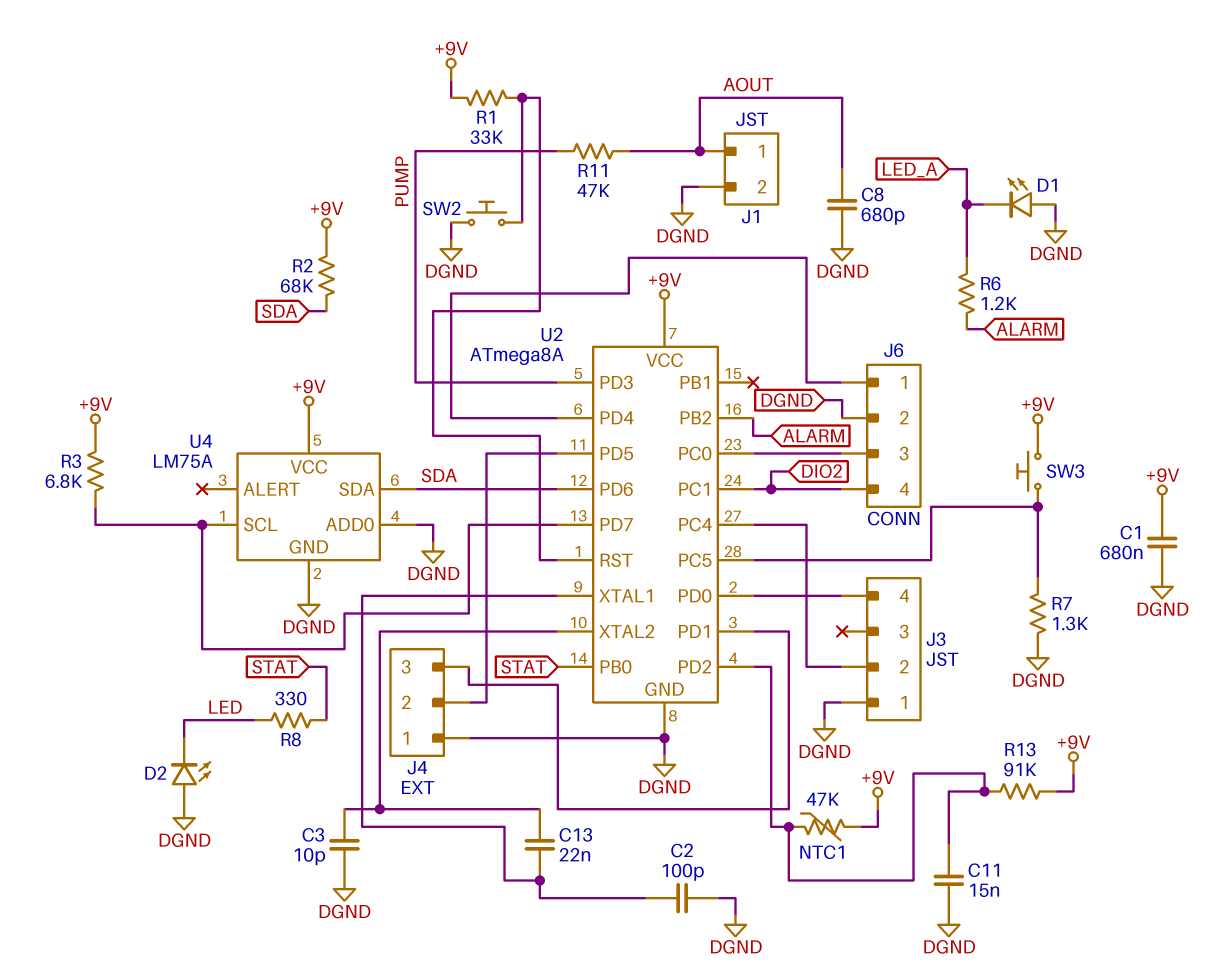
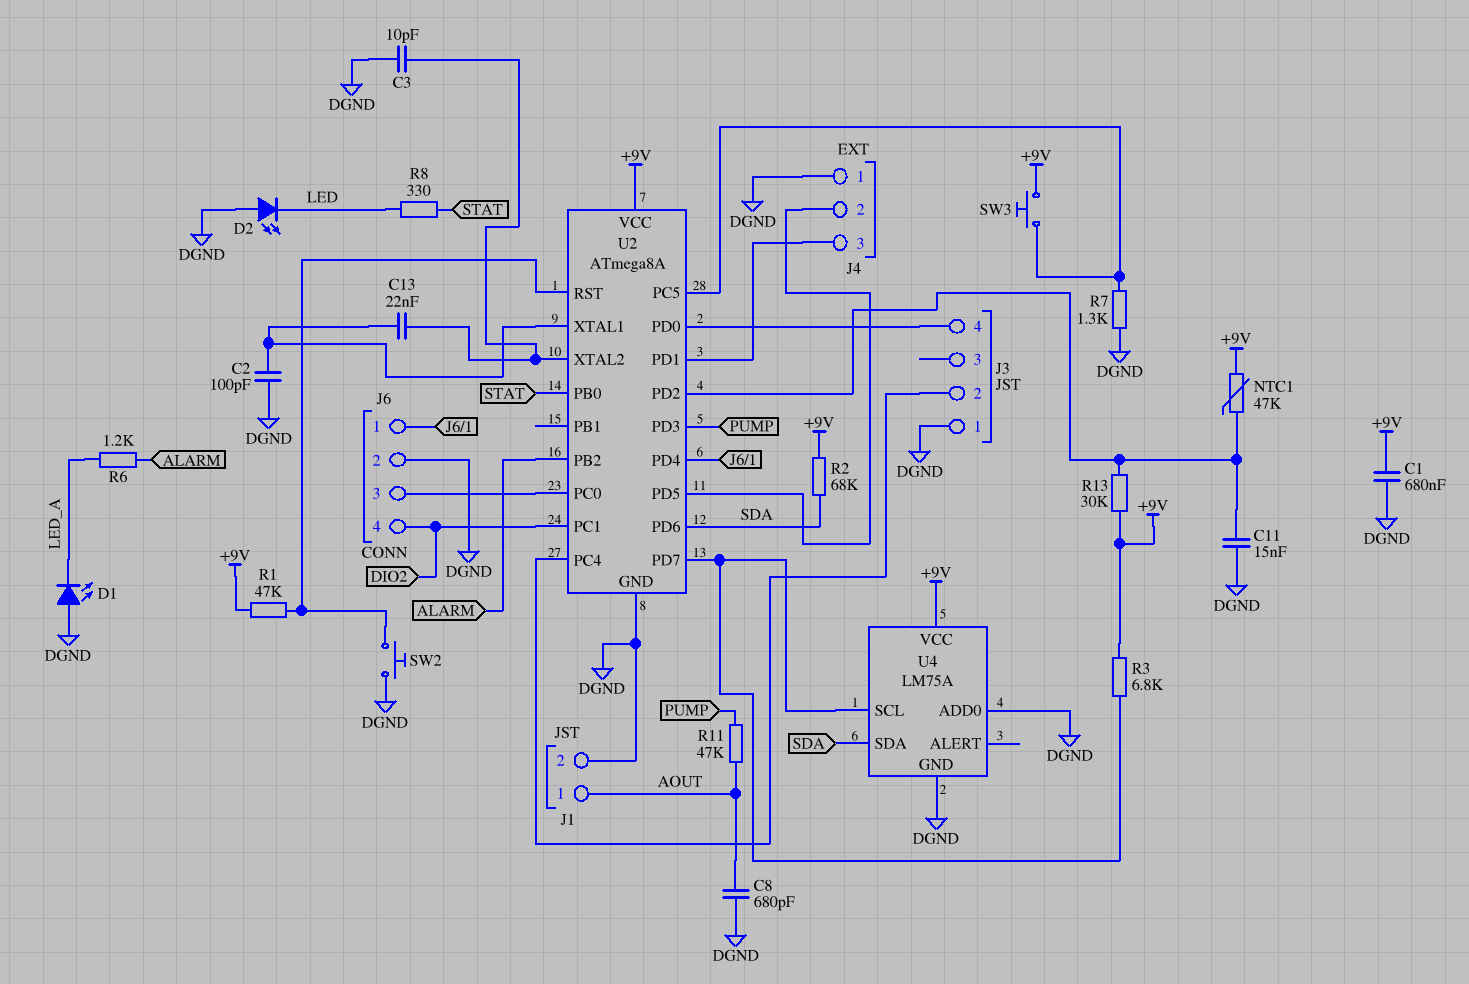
R1: 33k (+9V, U2/RST) -> 47k (+9V, U2/RST)
R13: 91k (+9V, U2/PD2) -> 30k (+9V, U2/PD2)

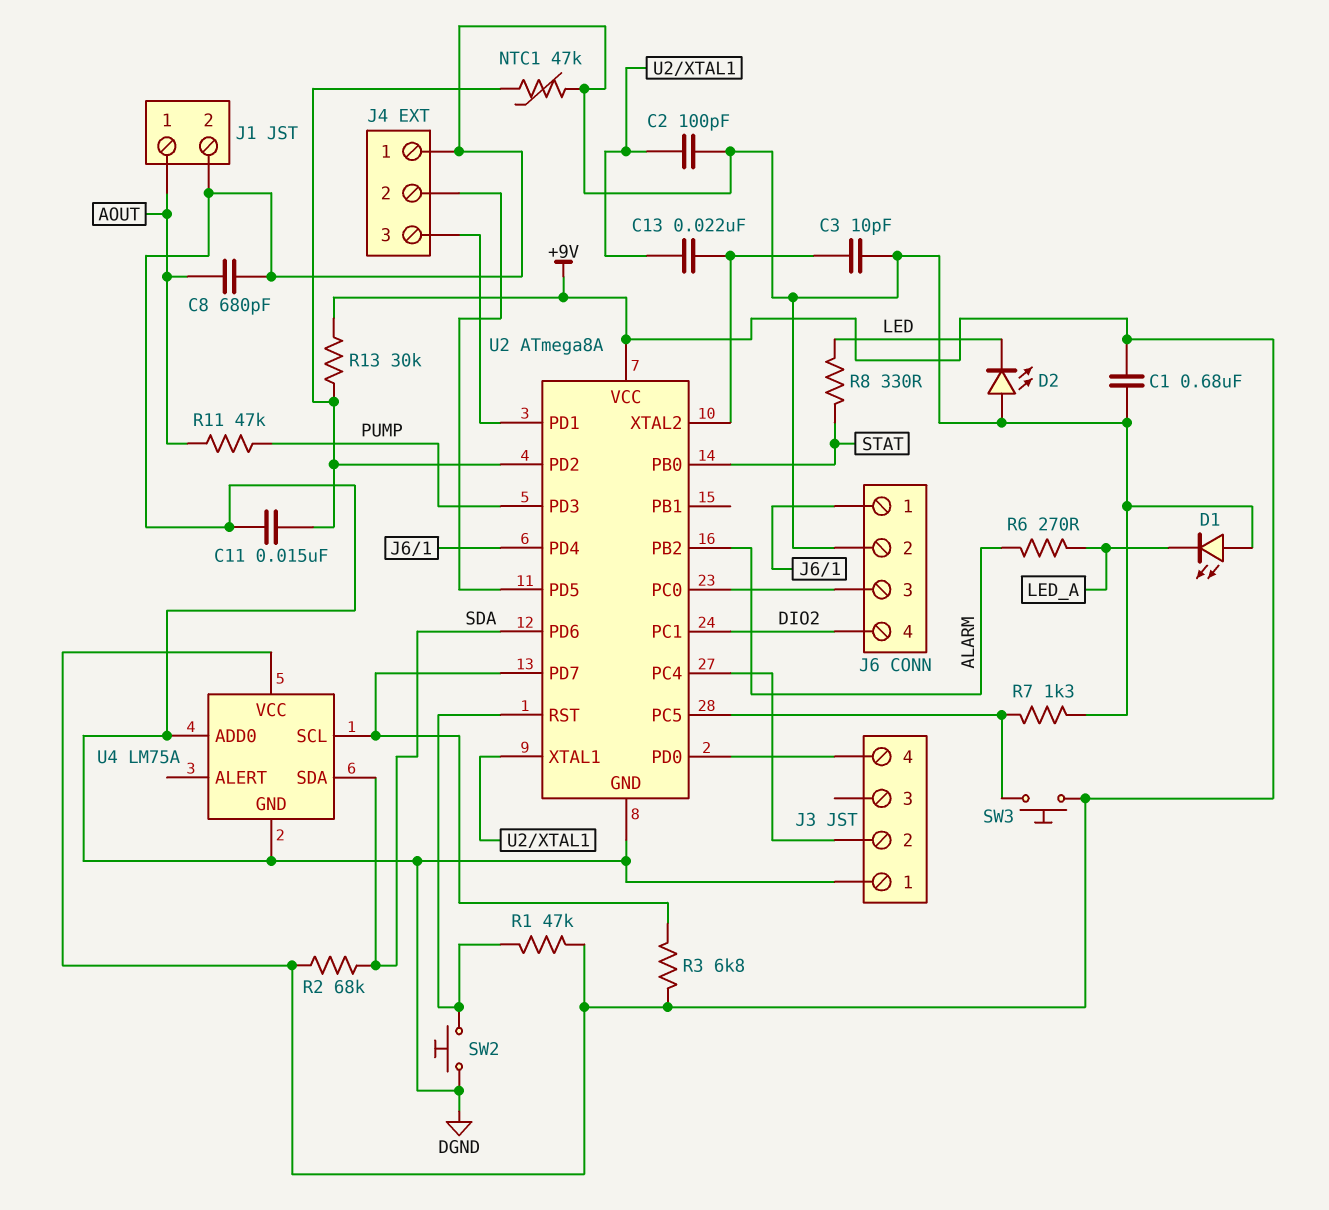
NTC1: 47k (+9V, U2/PD2) -> 47k (DGND, U2/PD2)
R6: 1.2k (ALARM, LED_A) -> 270 (ALARM, LED_A)

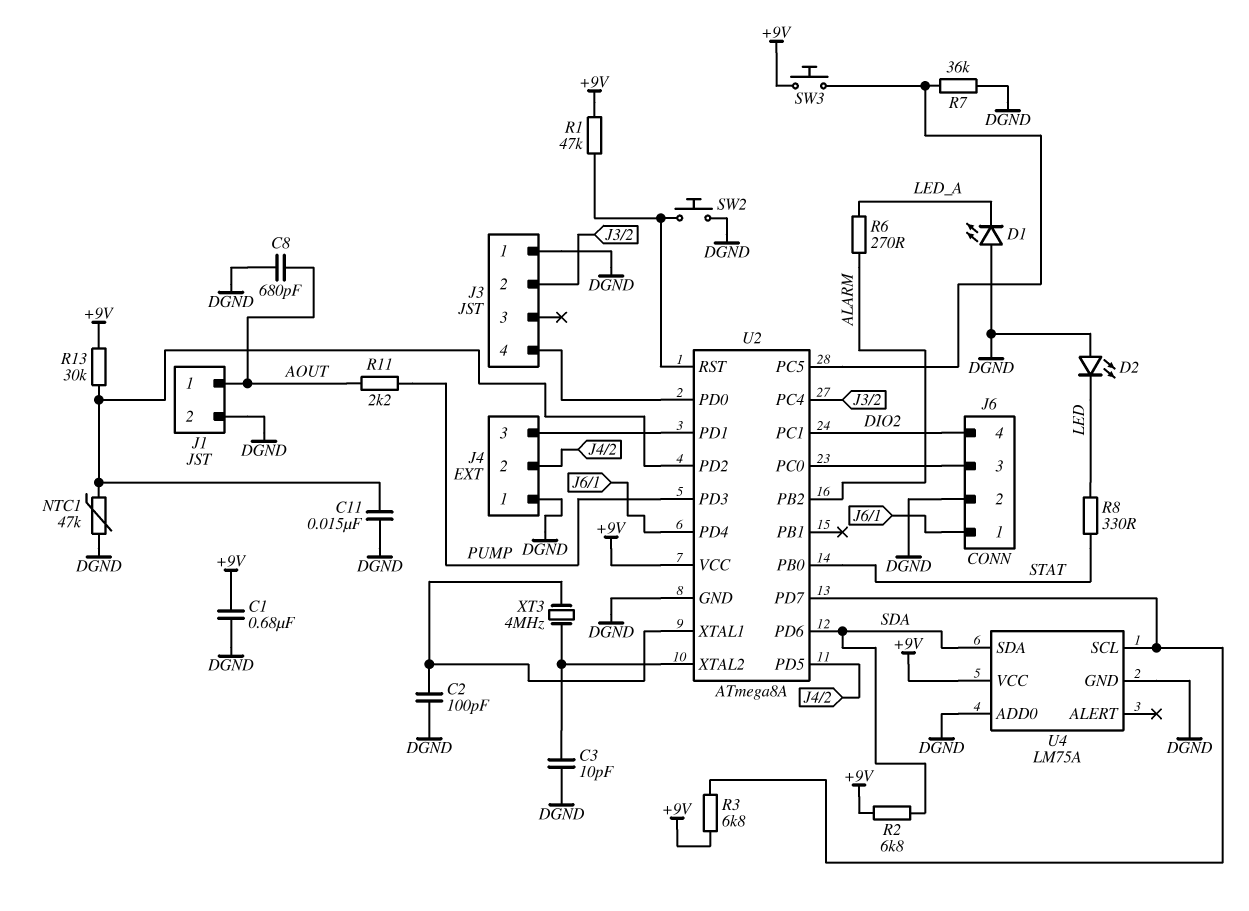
C13: 22nF (U2/XTAL1, U2/XTAL2) -> none
R2: 68k (+9V, SDA) -> 6.8k (+9V, SDA)
R7: 1.3k (DGND, U2/PC5) -> 36k (DGND, U2/PC5)
R11: 47k (AOUT, PUMP) -> 2.2k (AOUT, PUMP)
XT3: none -> 4MHz (U2/XTAL1, U2/XTAL2)

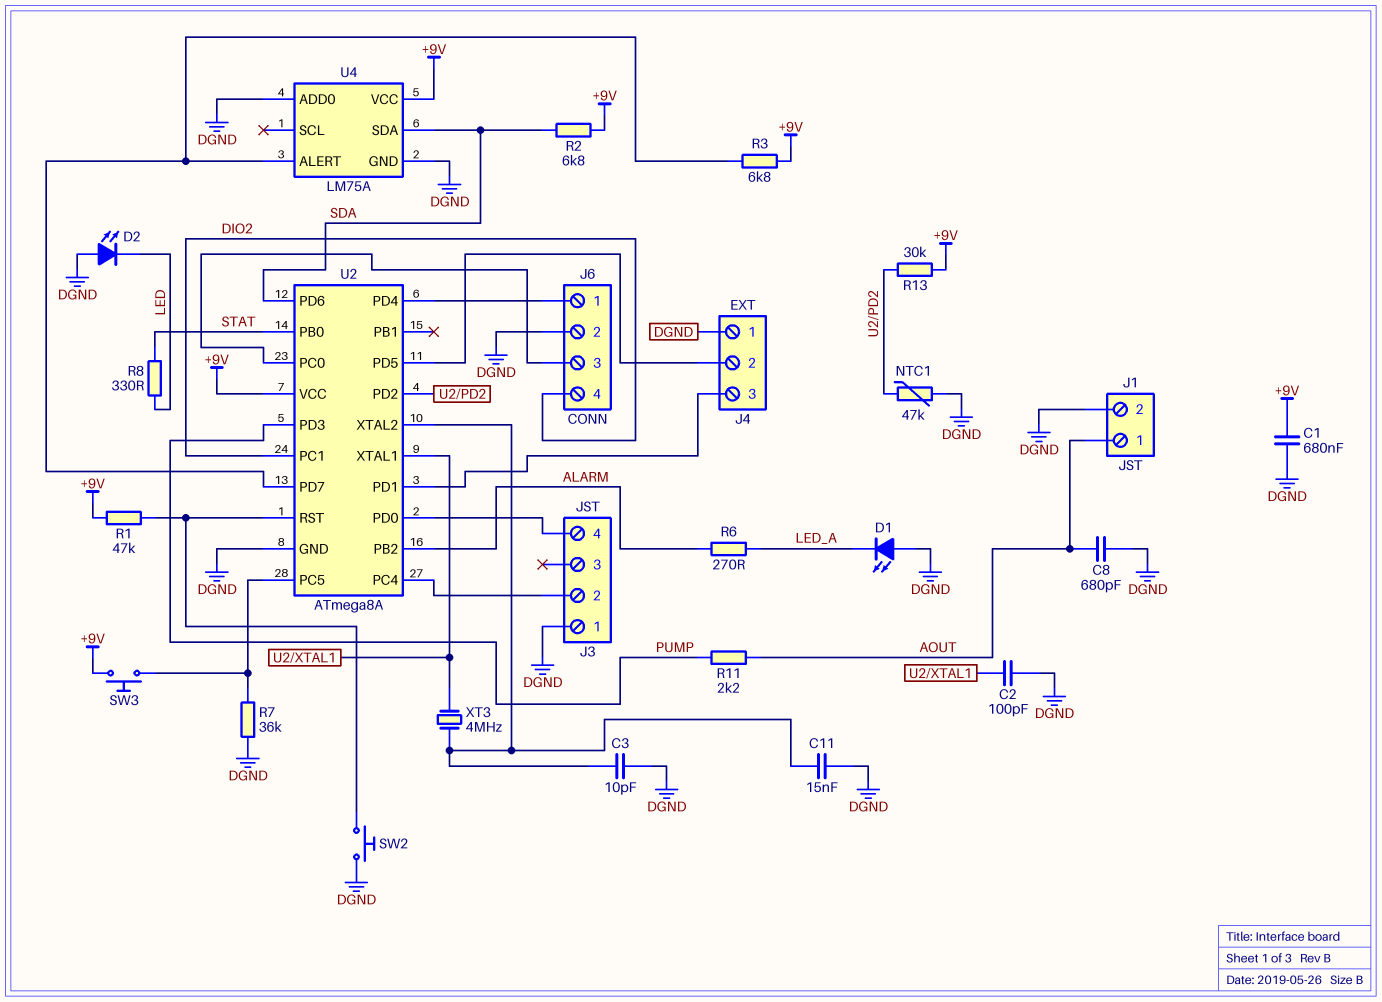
C11: 15nF (DGND, U2/PD2) -> 15nF (DGND, U2/XTAL2)
U4 pin ALERT: none -> U2/PD7
U4 pin SCL: U2/PD7 -> none

